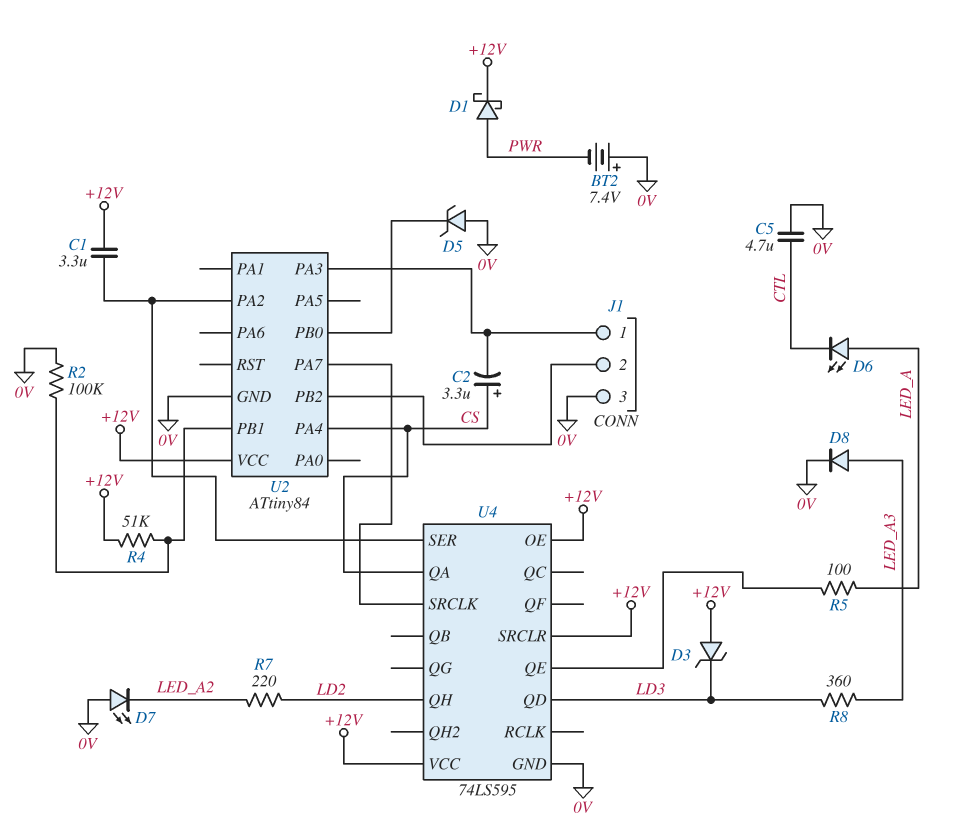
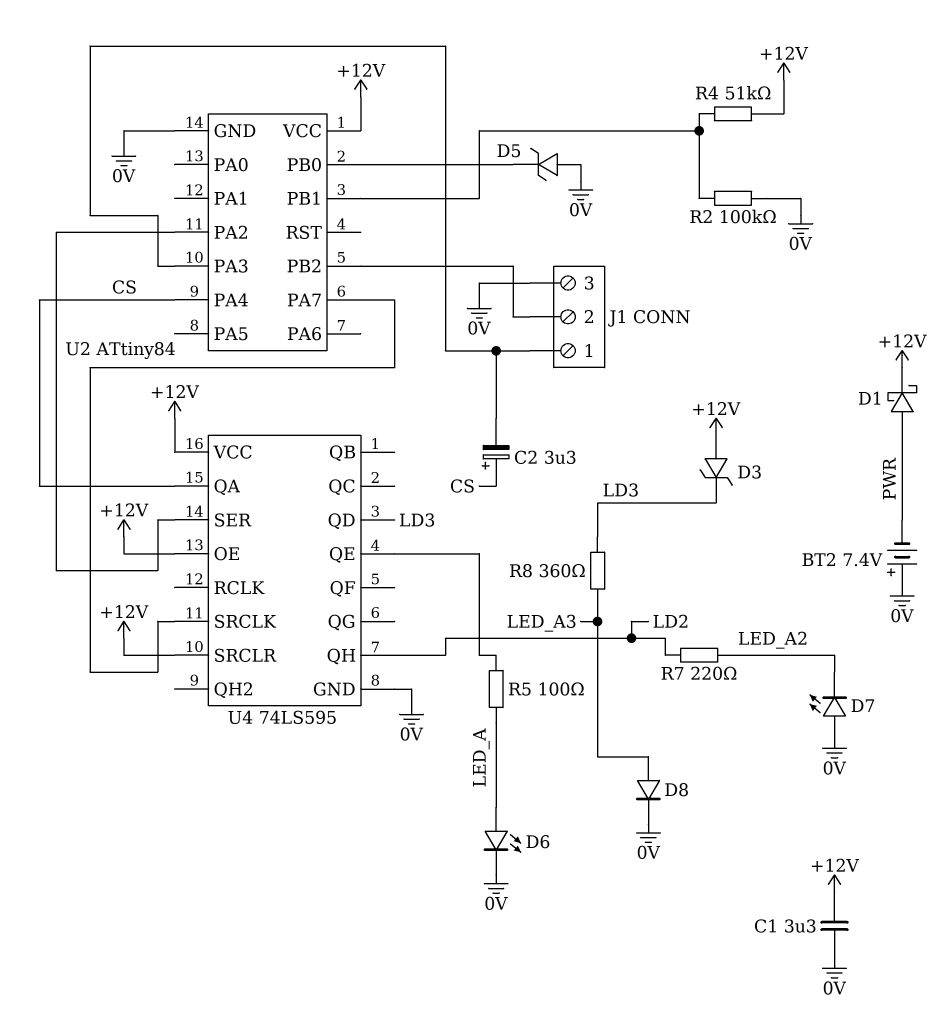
C1: 3.3uF (+12V, U2/PA2) -> 3.3uF (+12V, 0V)
C5: 4.7uF (0V, CTL) -> none
D6: LED (A LED_A, K CTL) -> LED (A LED_A, K 0V)

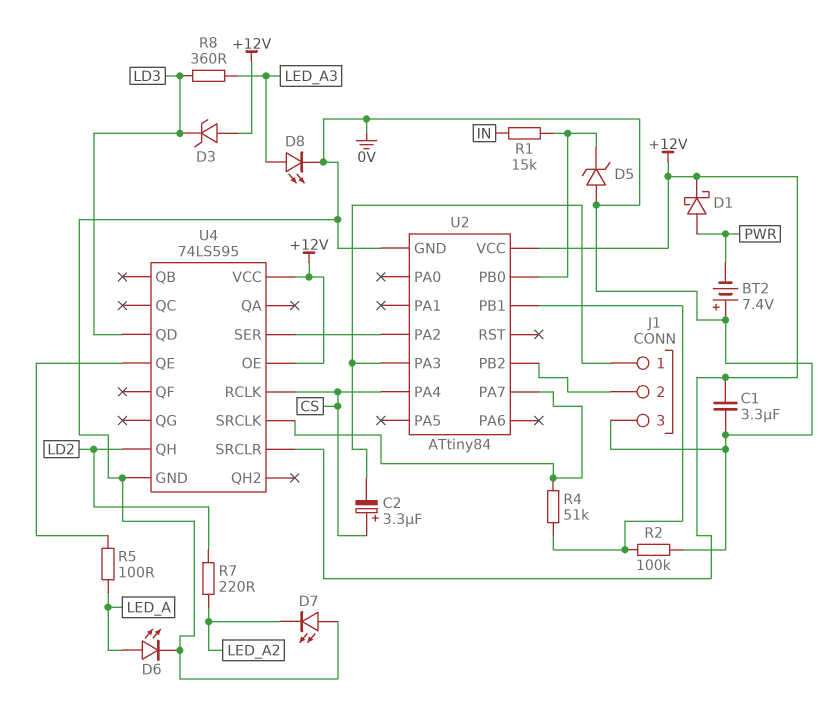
D8: diode (A LED_A3, K 0V) -> LED (A LED_A3, K 0V)
R1: none -> 15k (IN, U2/PB0)
R4: 51k (+12V, U2/PB1) -> 51k (U2/PA7, U2/PB1)
U4 pin QA: CS -> none
U4 pin RCLK: none -> CS

